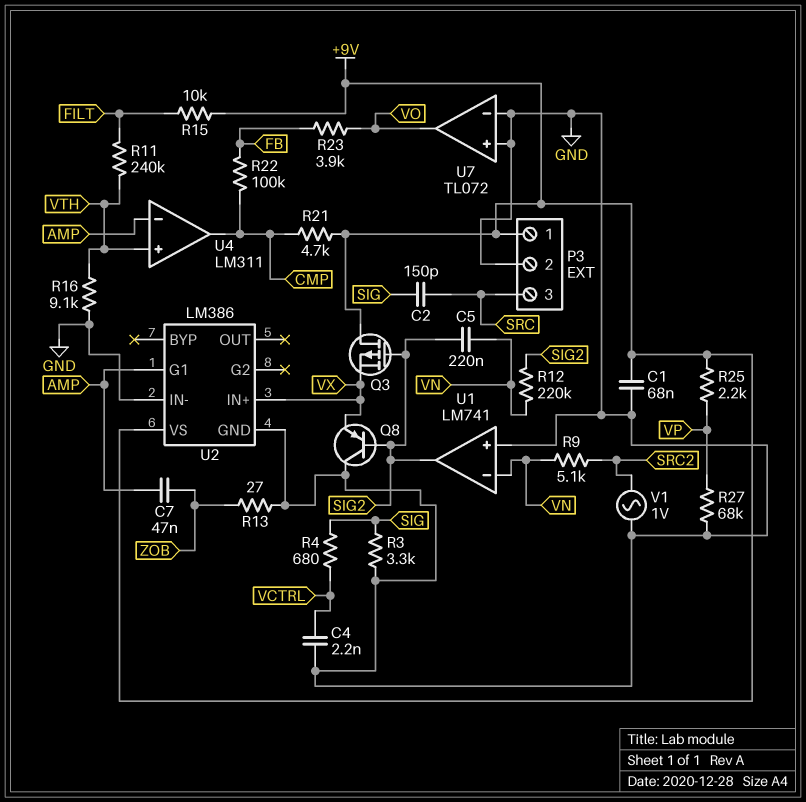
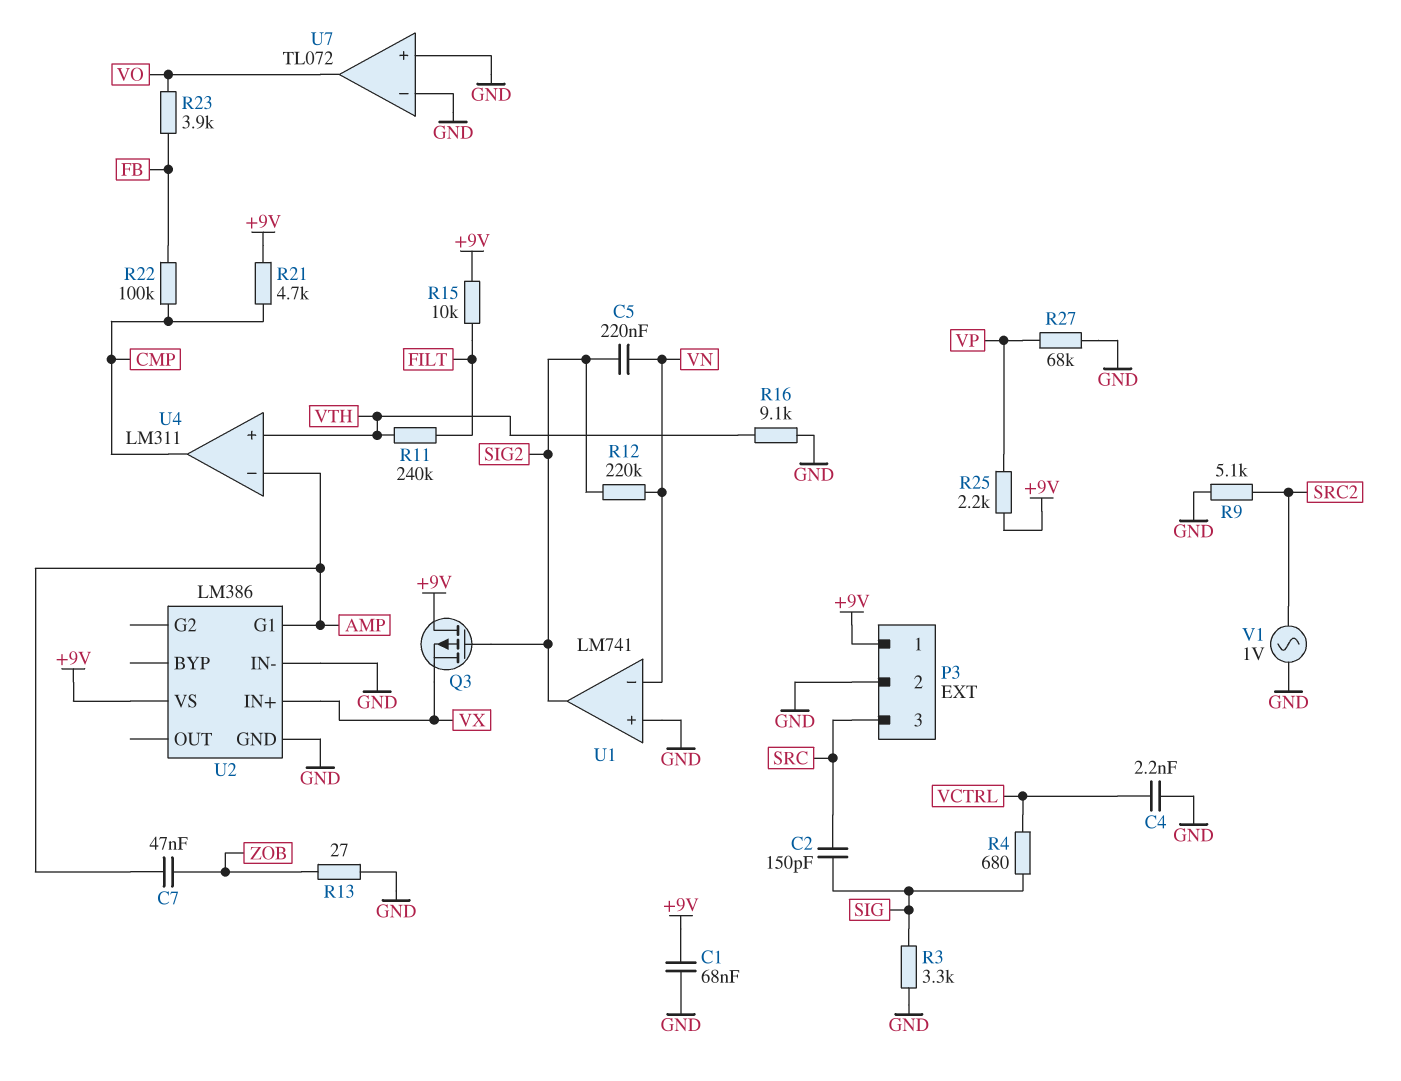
Q8: PNP (B SIG2, C GND, E VX) -> none
R9: 5.1k (SRC2, VN) -> 5.1k (GND, SRC2)

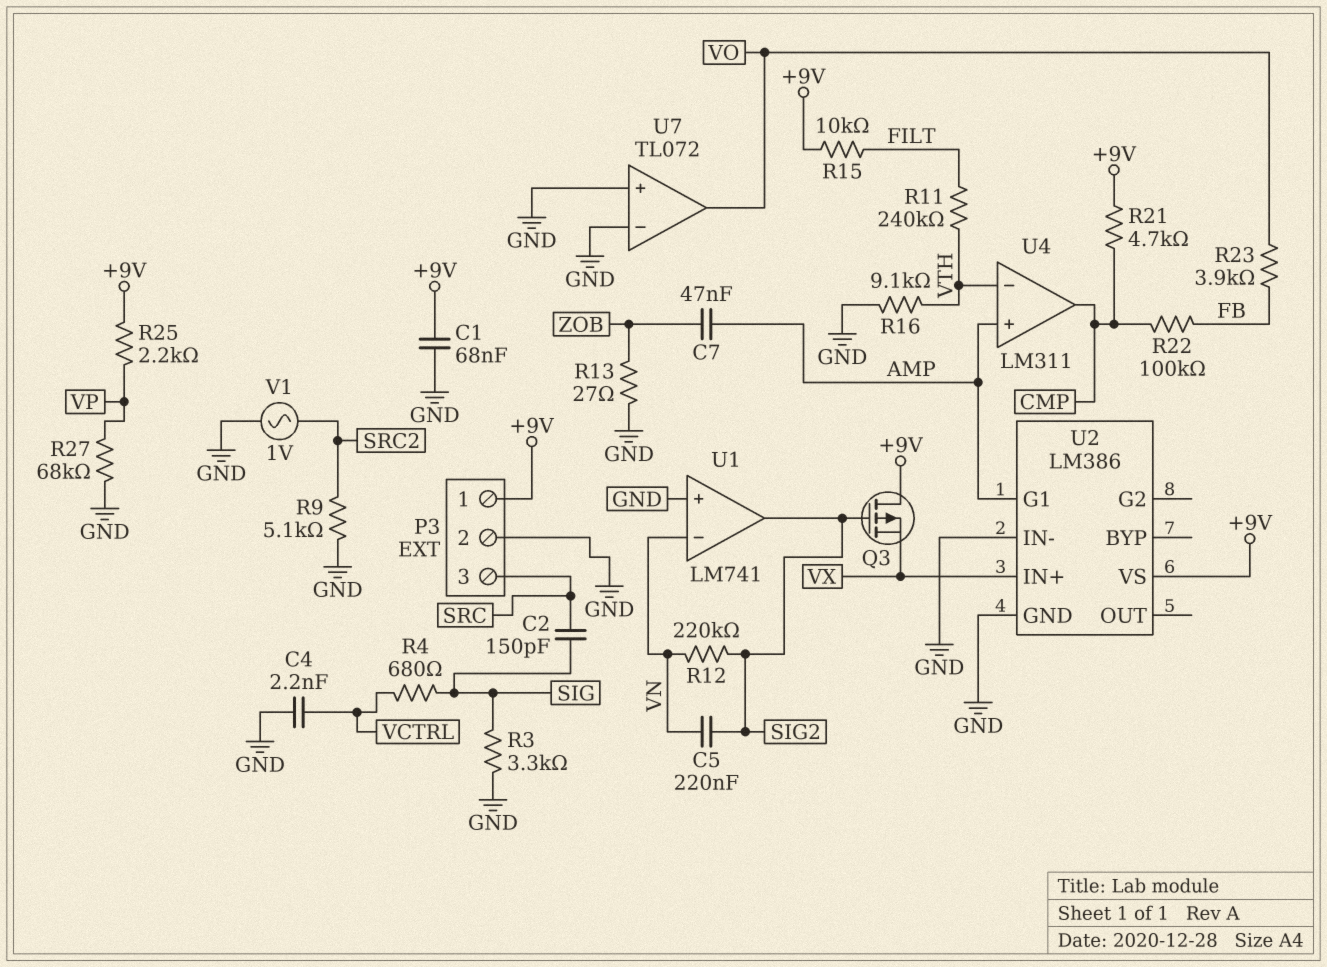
U4 pin in+: VTH -> AMP
U4 pin in-: AMP -> VTH

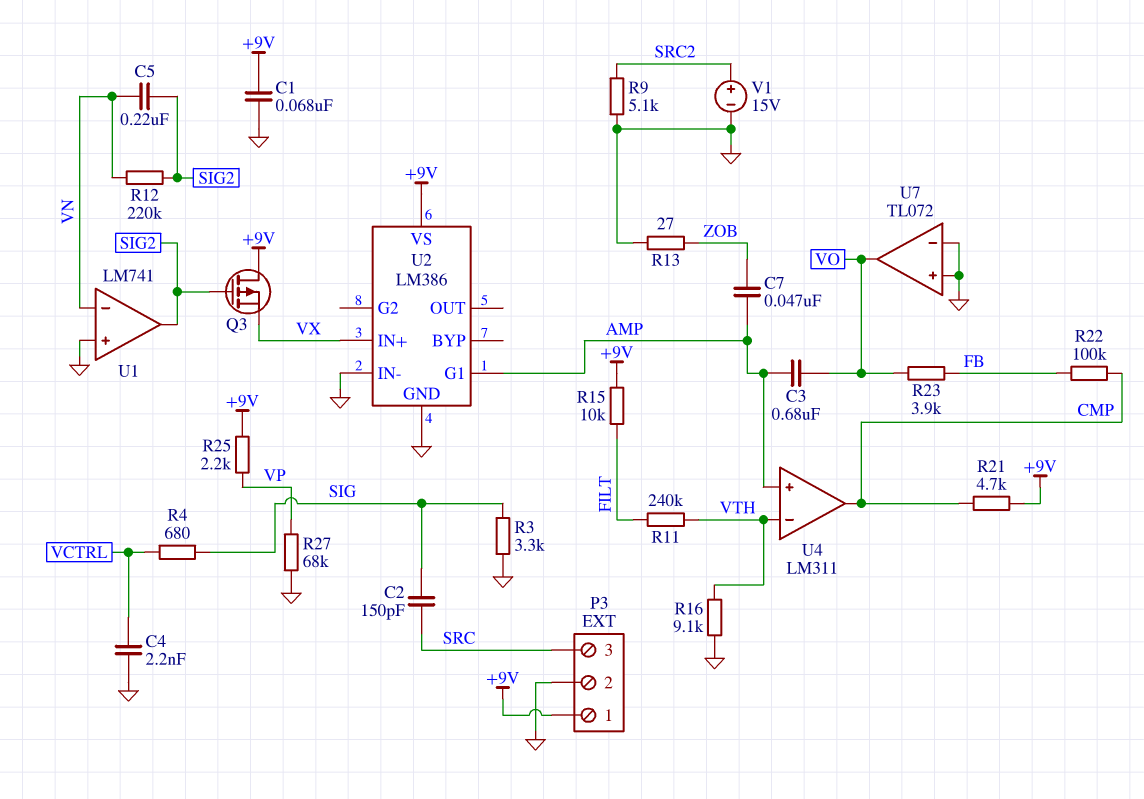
C3: none -> 680nF (AMP, VO)
V1: AC 1V (GND, SRC2) -> 15V (plus SRC2, minus GND)

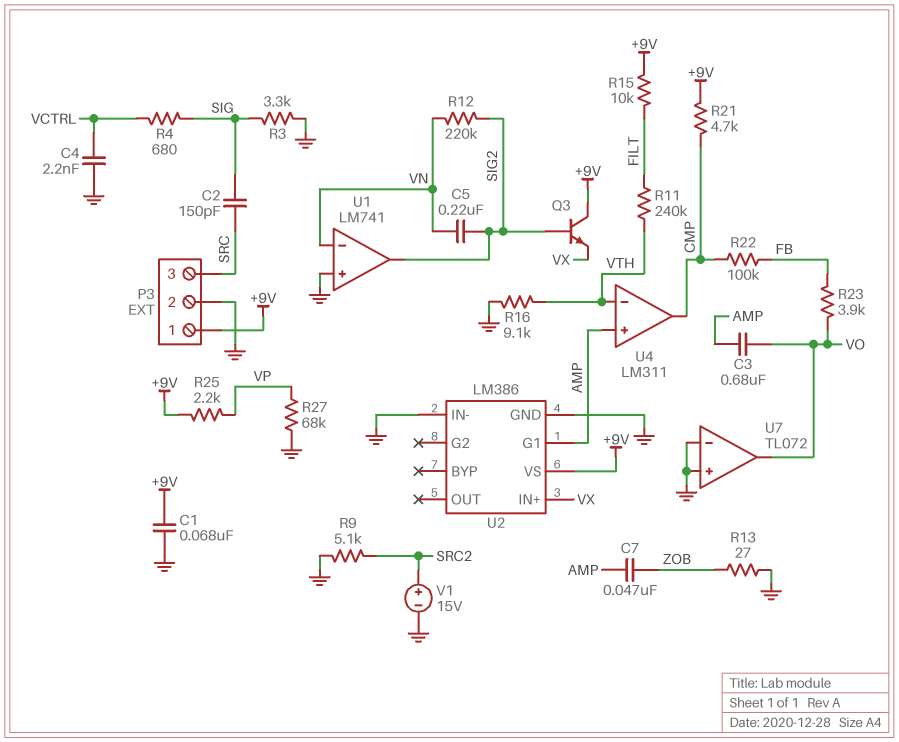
Q3: PMOS (G SIG2, D +9V, S VX) -> NPN (B SIG2, C +9V, E VX)

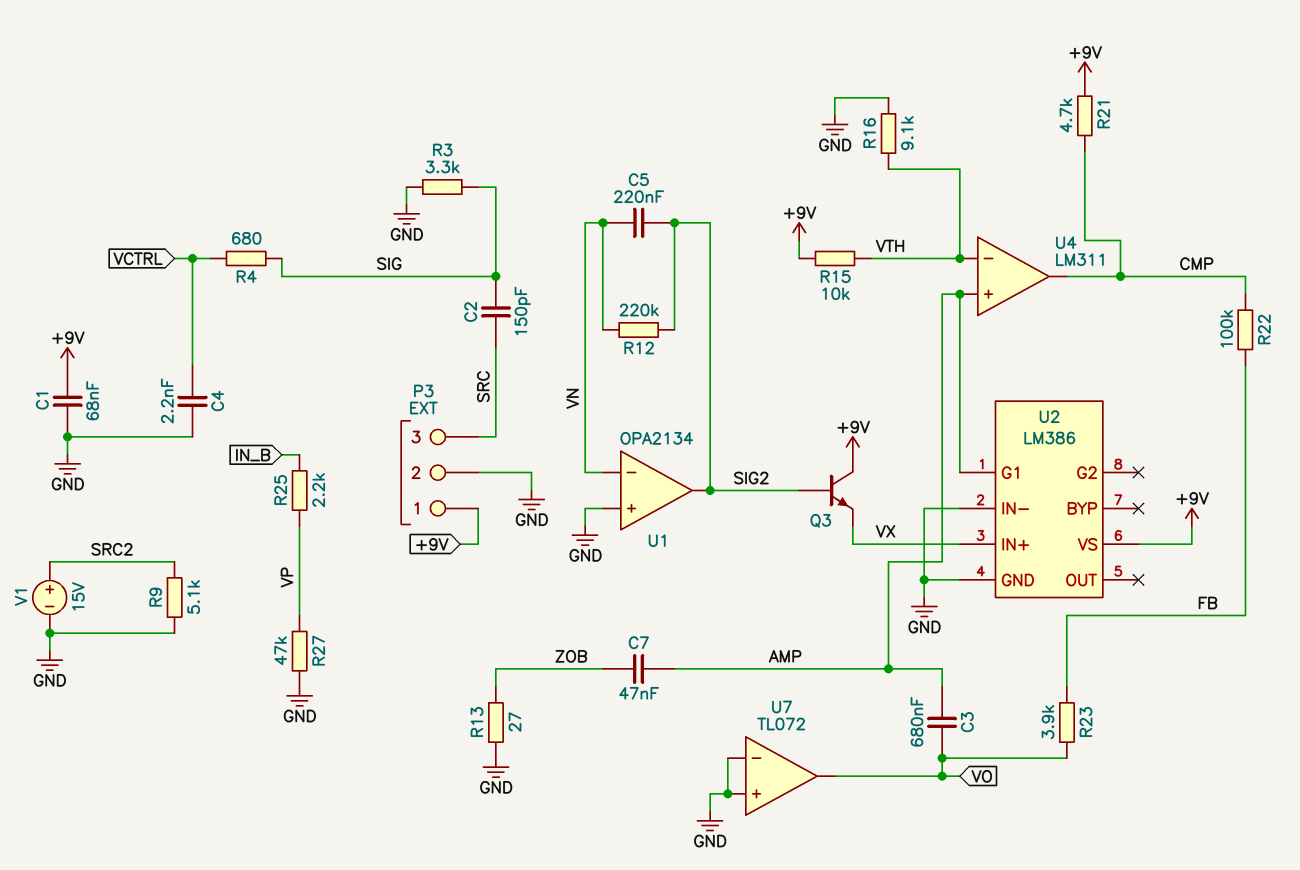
R11: 240k (FILT, VTH) -> none
R15: 10k (+9V, FILT) -> 10k (+9V, VTH)
R25: 2.2k (+9V, VP) -> 2.2k (IN_B, VP)
R27: 68k (GND, VP) -> 47k (GND, VP)
U1: LM741 -> OPA2134

